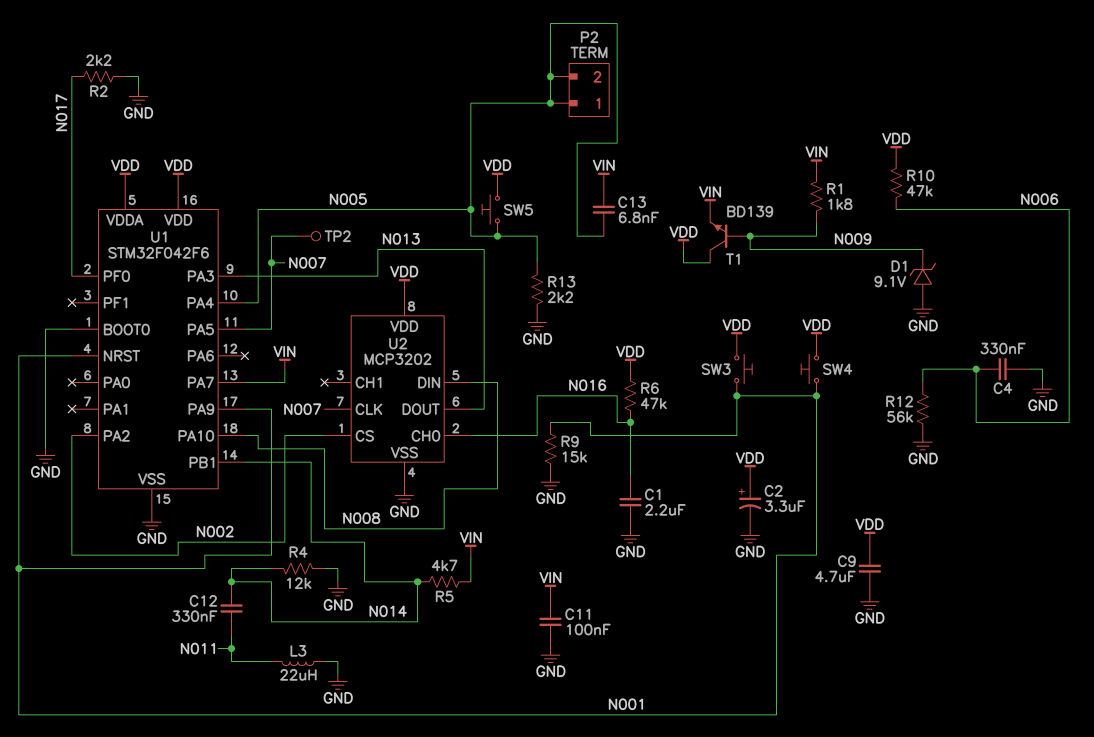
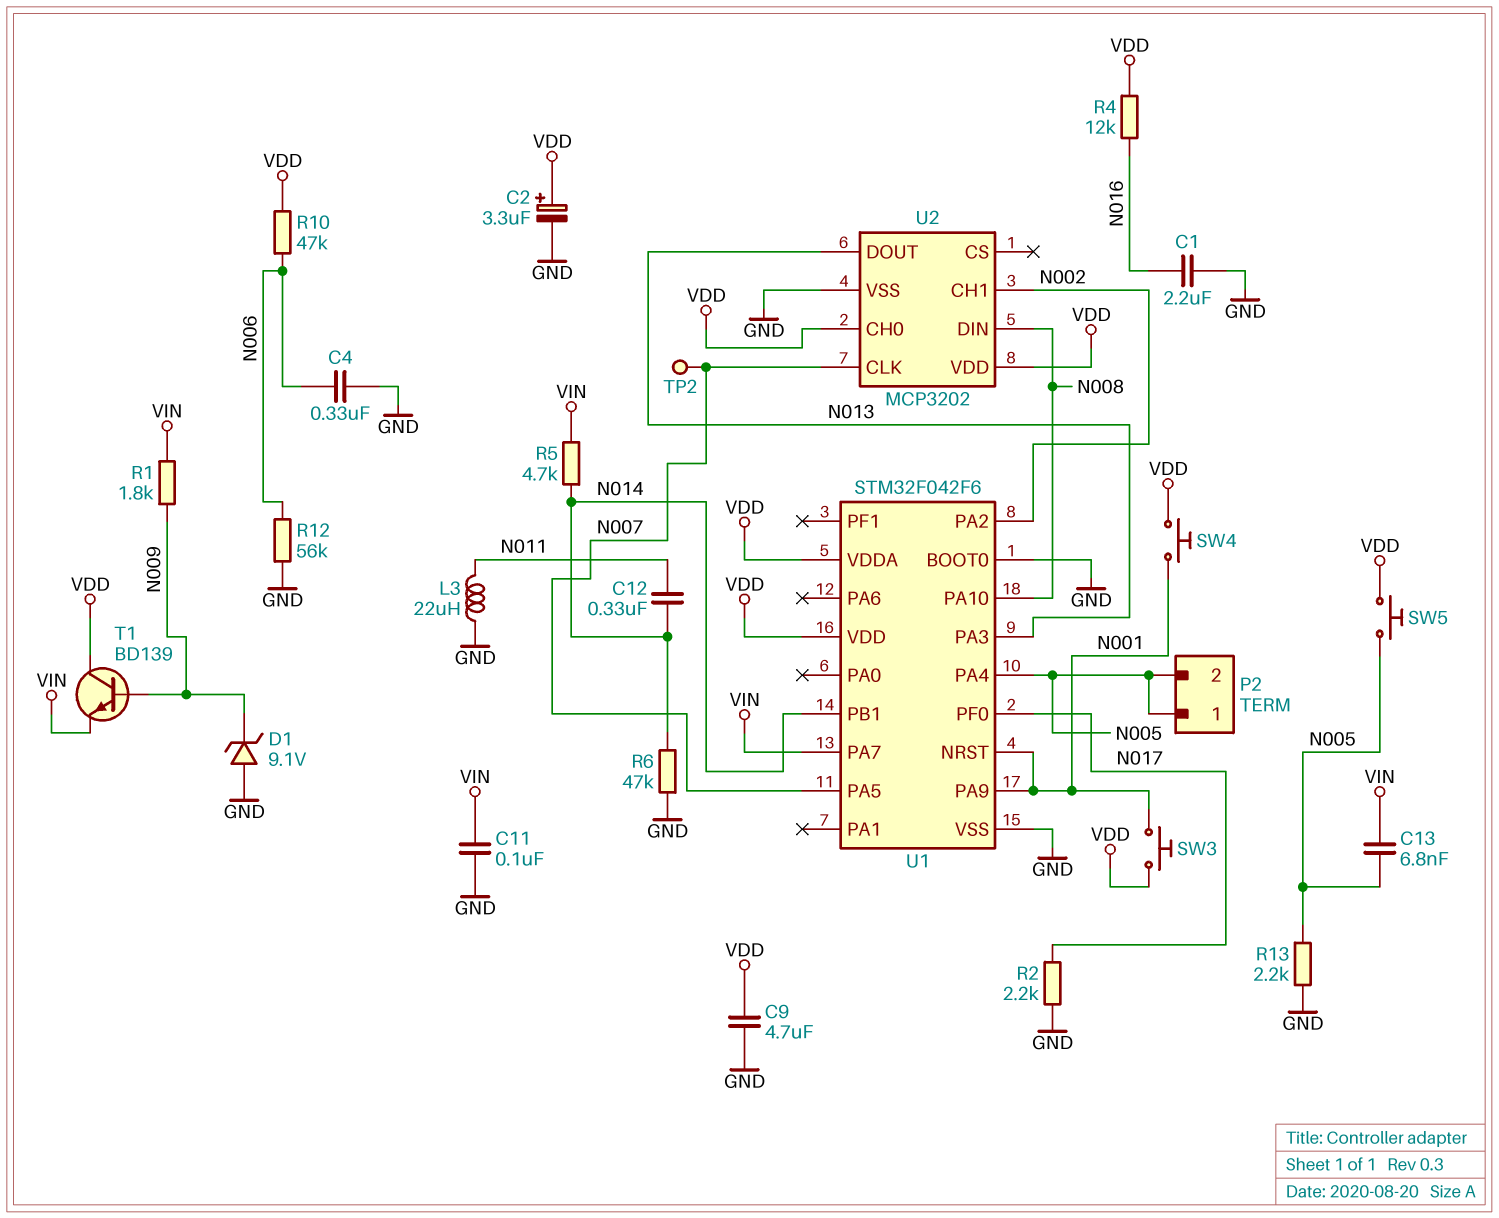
R4: 12k (GND, N014) -> 12k (N016, VDD)
R6: 47k (N016, VDD) -> 47k (GND, N014)
R9: 15k (GND, N001) -> none
U2 pin CH0: N016 -> VDD
U2 pin CH1: none -> N002
U2 pin CS: N002 -> none

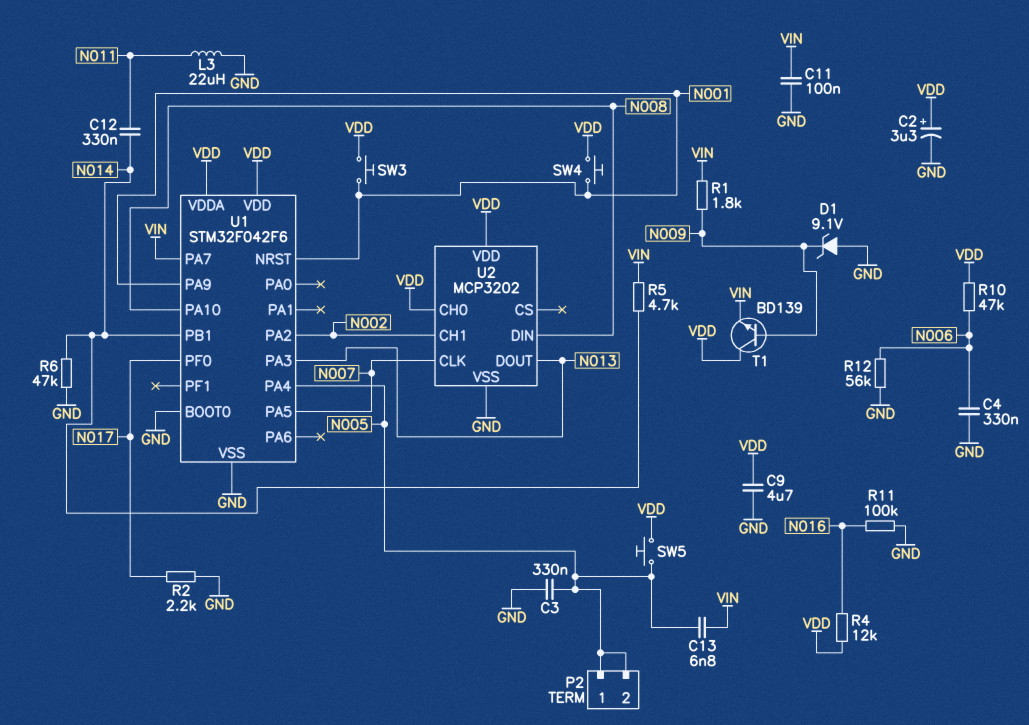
C1: 2.2uF (GND, N016) -> none
C3: none -> 330nF (GND, N005)
R11: none -> 100k (GND, N016)
R13: 2.2k (GND, N005) -> none
TP2: test point (N007) -> none

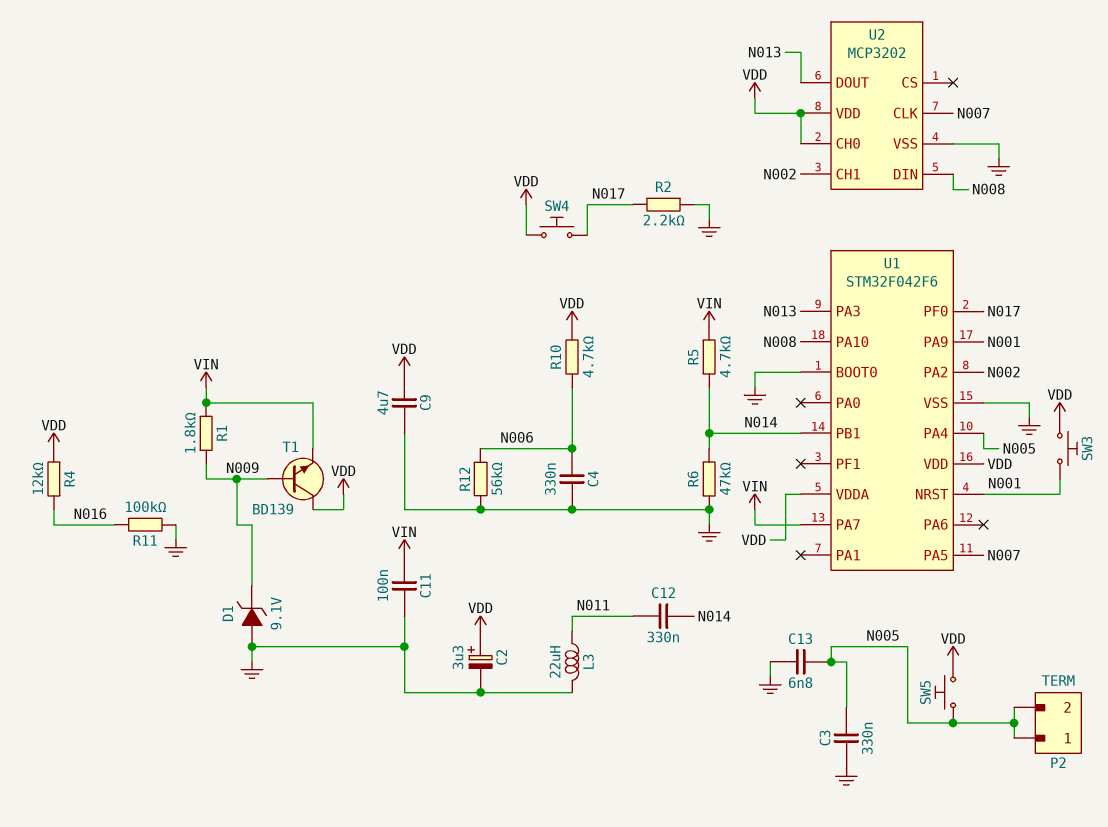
C13: 6.8nF (N005, VIN) -> 6.8nF (GND, N005)
R10: 47k (N006, VDD) -> 4.7k (N006, VDD)
SW4: button (N001, VDD) -> button (N017, VDD)

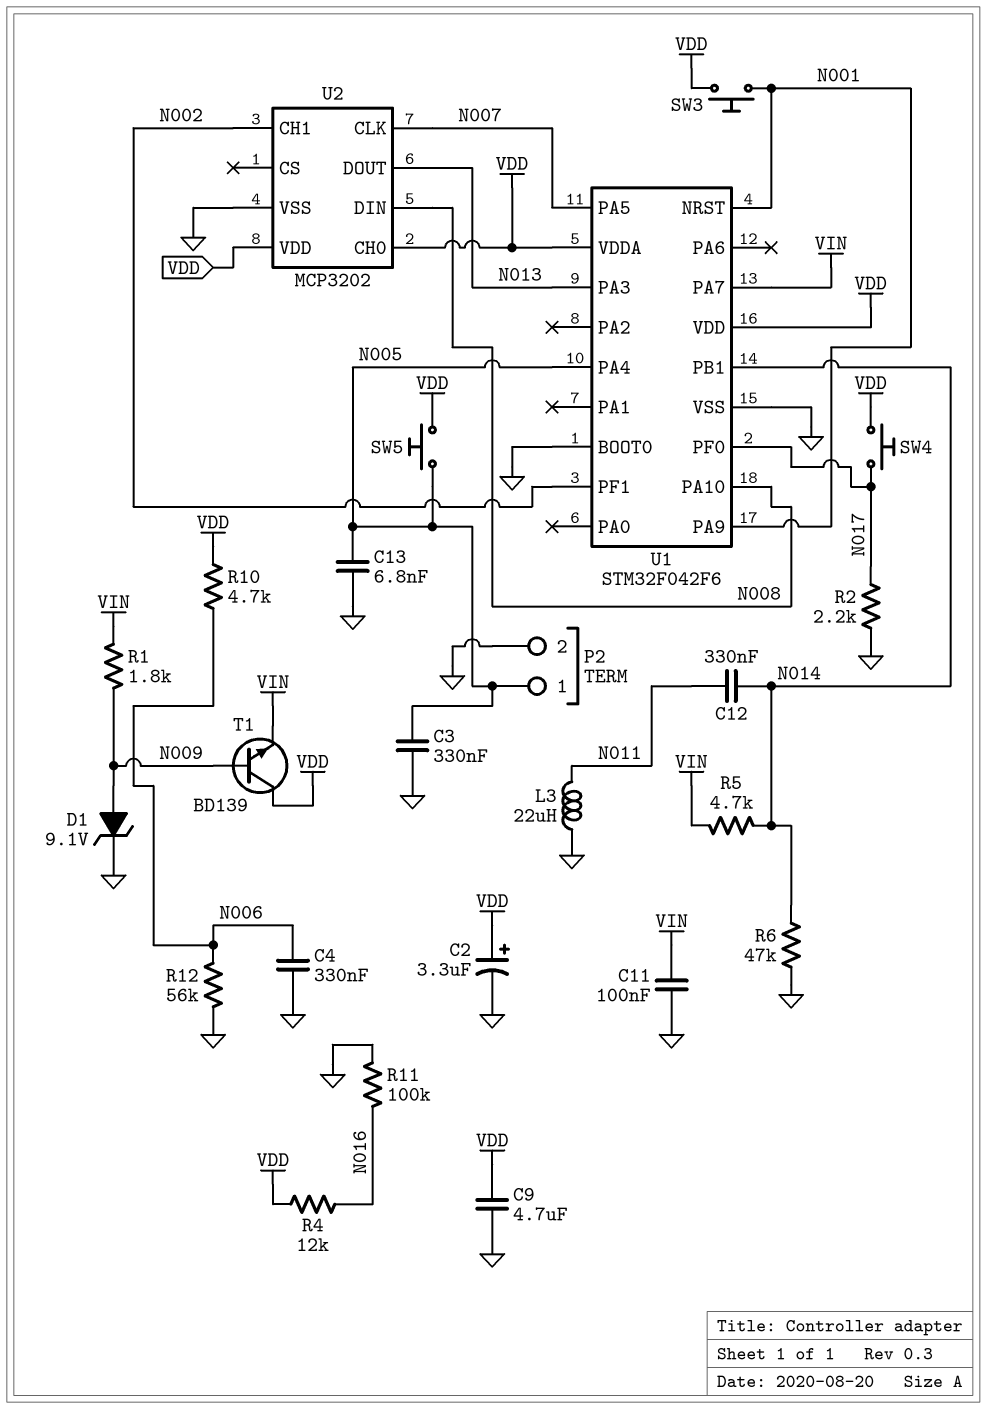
D1: zener 9.1V (A GND, K N009) -> zener 9.1V (A N009, K GND)
P2 pin 2: N005 -> GND
U1 pin PA2: N002 -> none
U1 pin PF1: none -> N002

